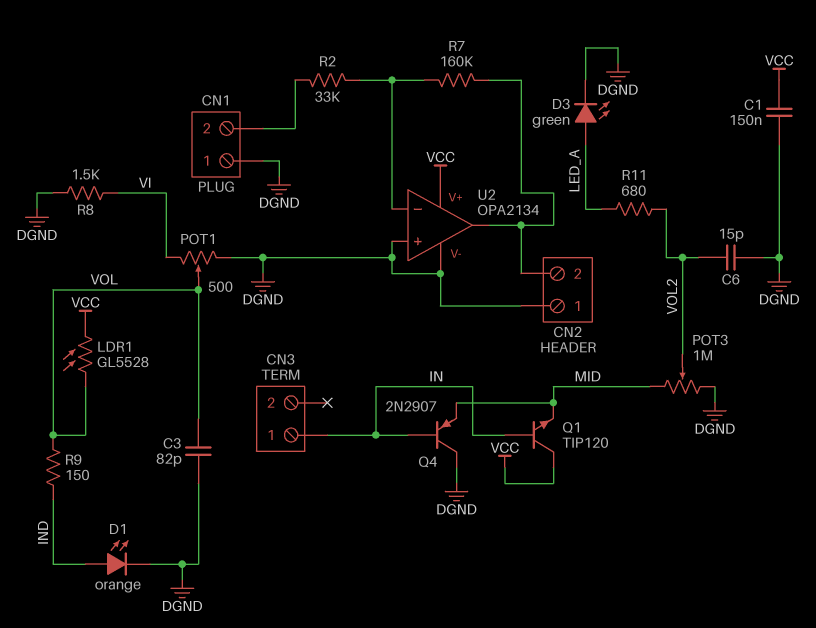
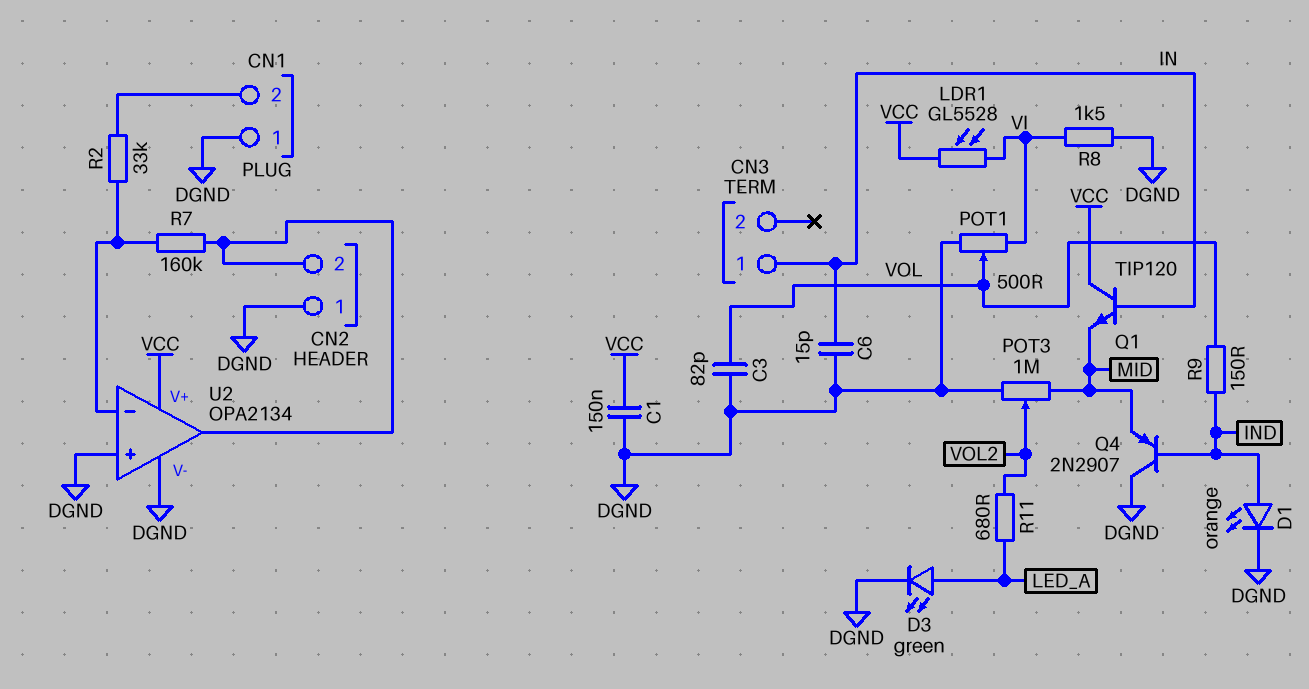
C6: 15pF (DGND, VOL2) -> 15pF (DGND, IN)
LDR1: GL5528 (VCC, VOL) -> GL5528 (VCC, VI)
Q4: PNP 2N2907 (B IN, C DGND, E MID) -> PNP 2N2907 (B IND, C DGND, E MID)

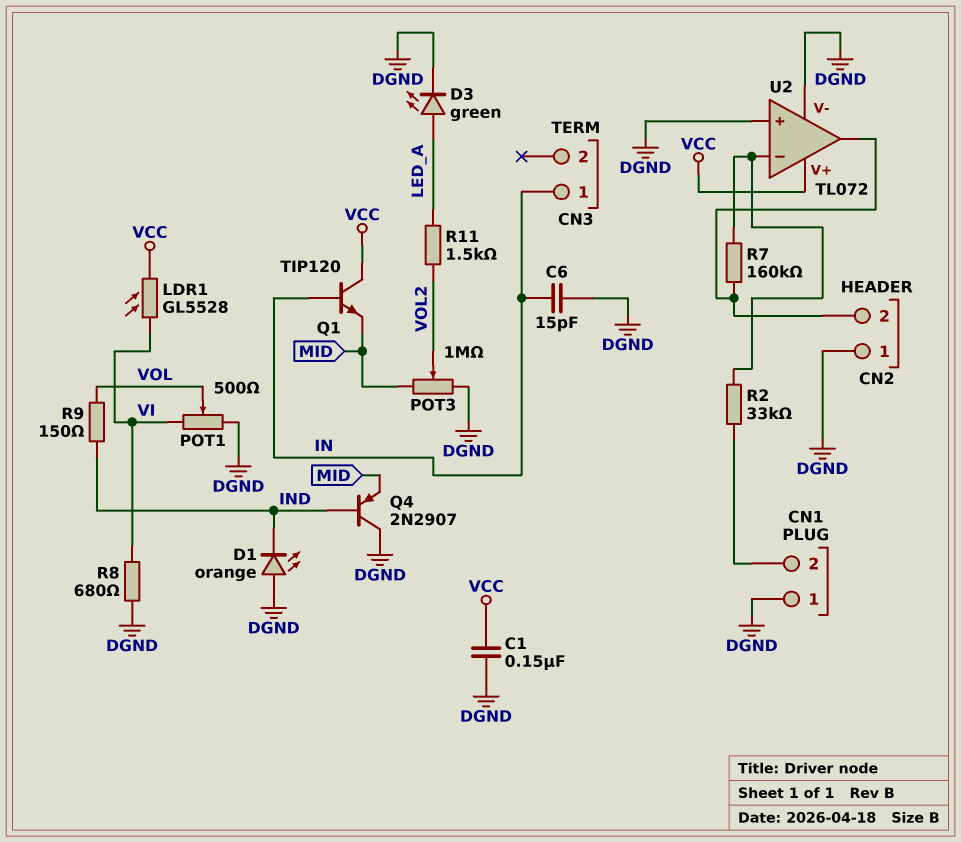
C3: 82pF (DGND, VOL) -> none
D1: LED orange (A IND, K DGND) -> LED orange (A DGND, K IND)
R8: 1.5k (DGND, VI) -> 680 (DGND, VI)
R11: 680 (LED_A, VOL2) -> 1.5k (LED_A, VOL2)
U2: OPA2134 -> TL072

